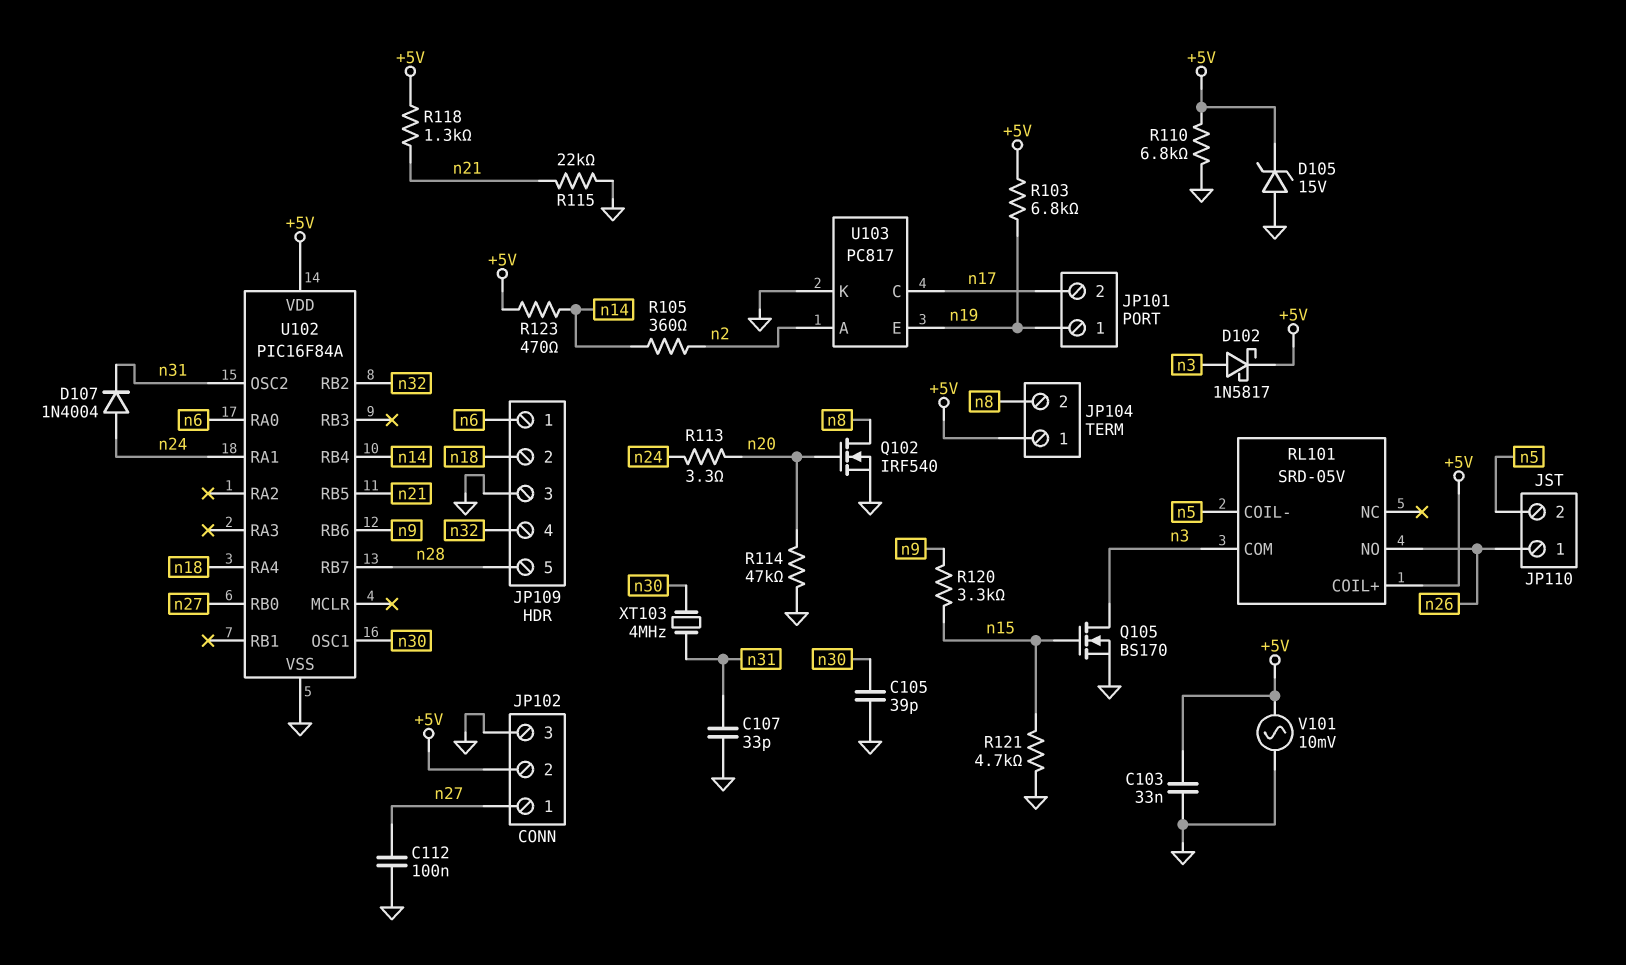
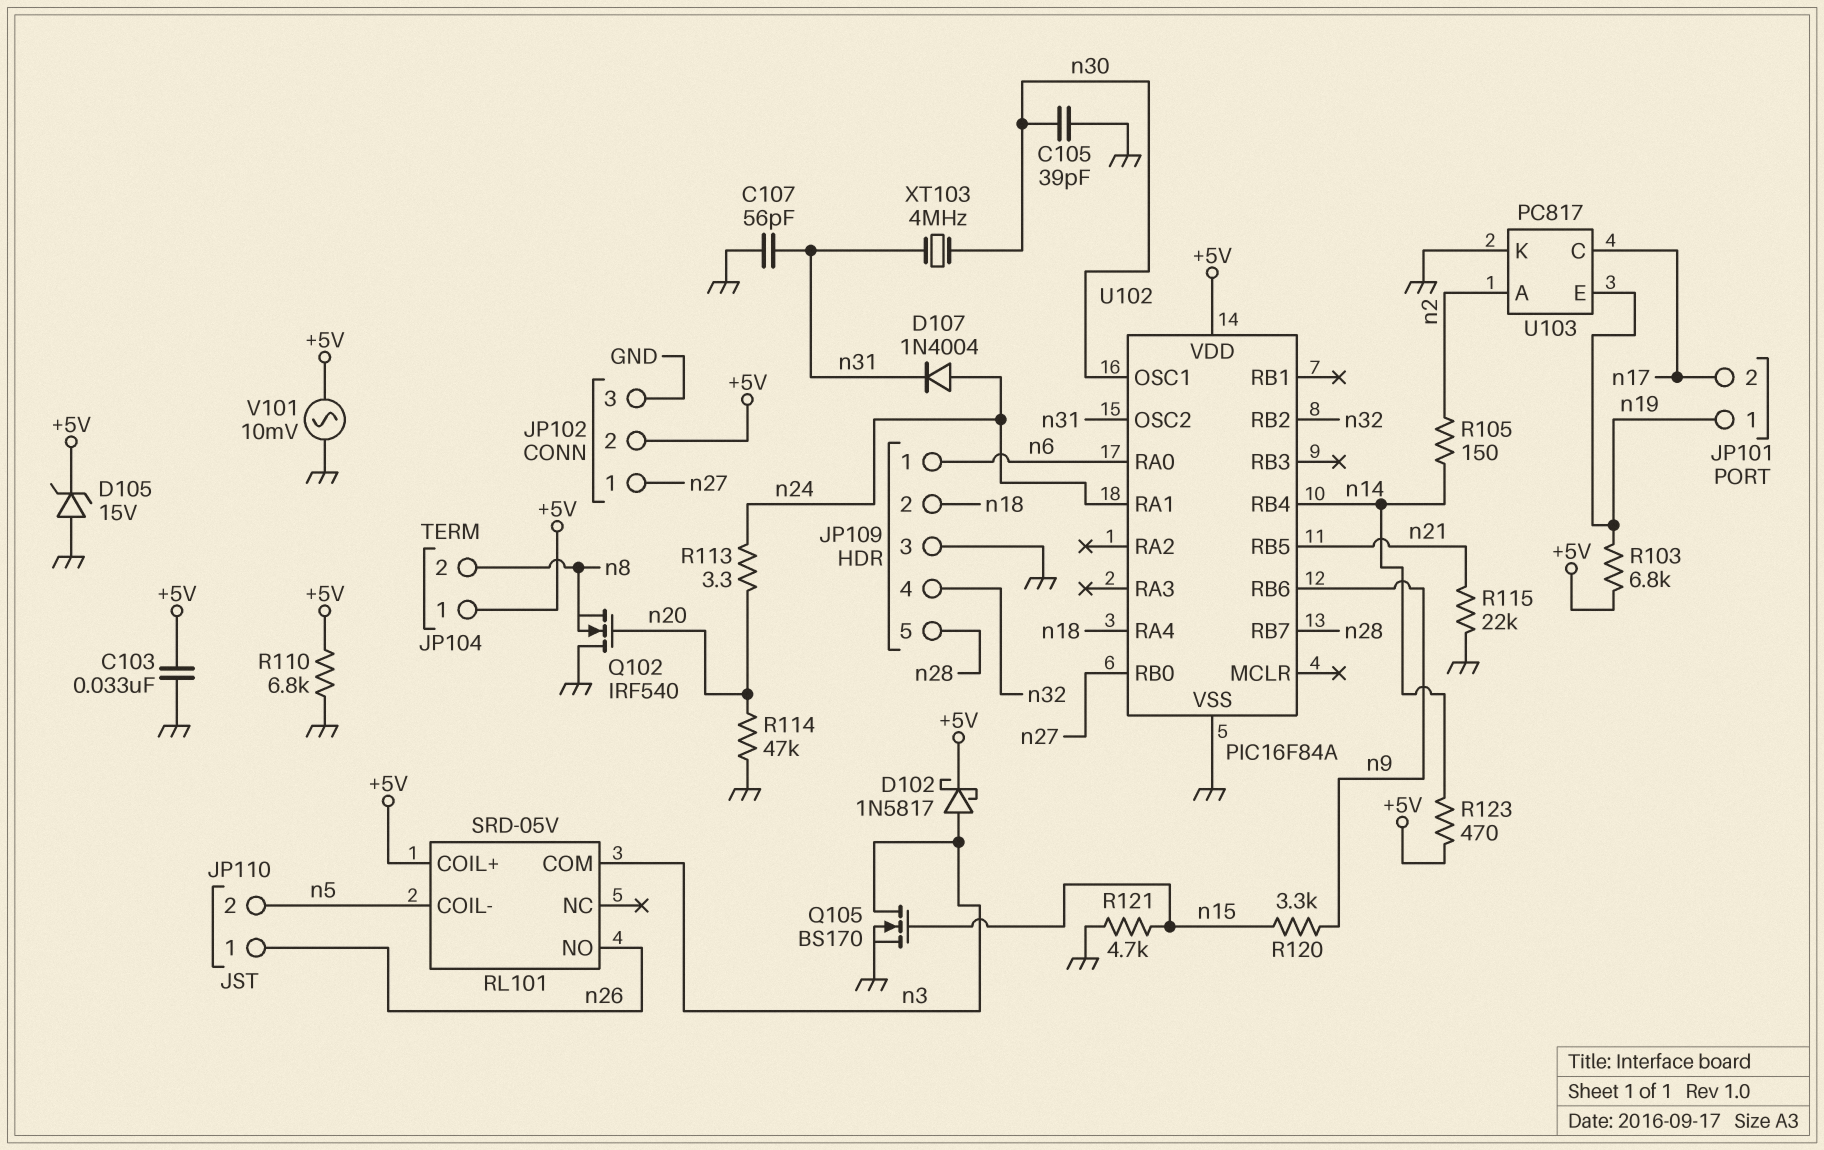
C107: 33pF (GND, n31) -> 56pF (GND, n31)
C112: 100nF (GND, n27) -> none
Q102: NMOS IRF540 (G n20, D n8, S GND) -> NMOS IRF540 (G n20, D GND, S n8)
R105: 360 (n2, n14) -> 150 (n2, n14)
R118: 1.3k (+5V, n21) -> none

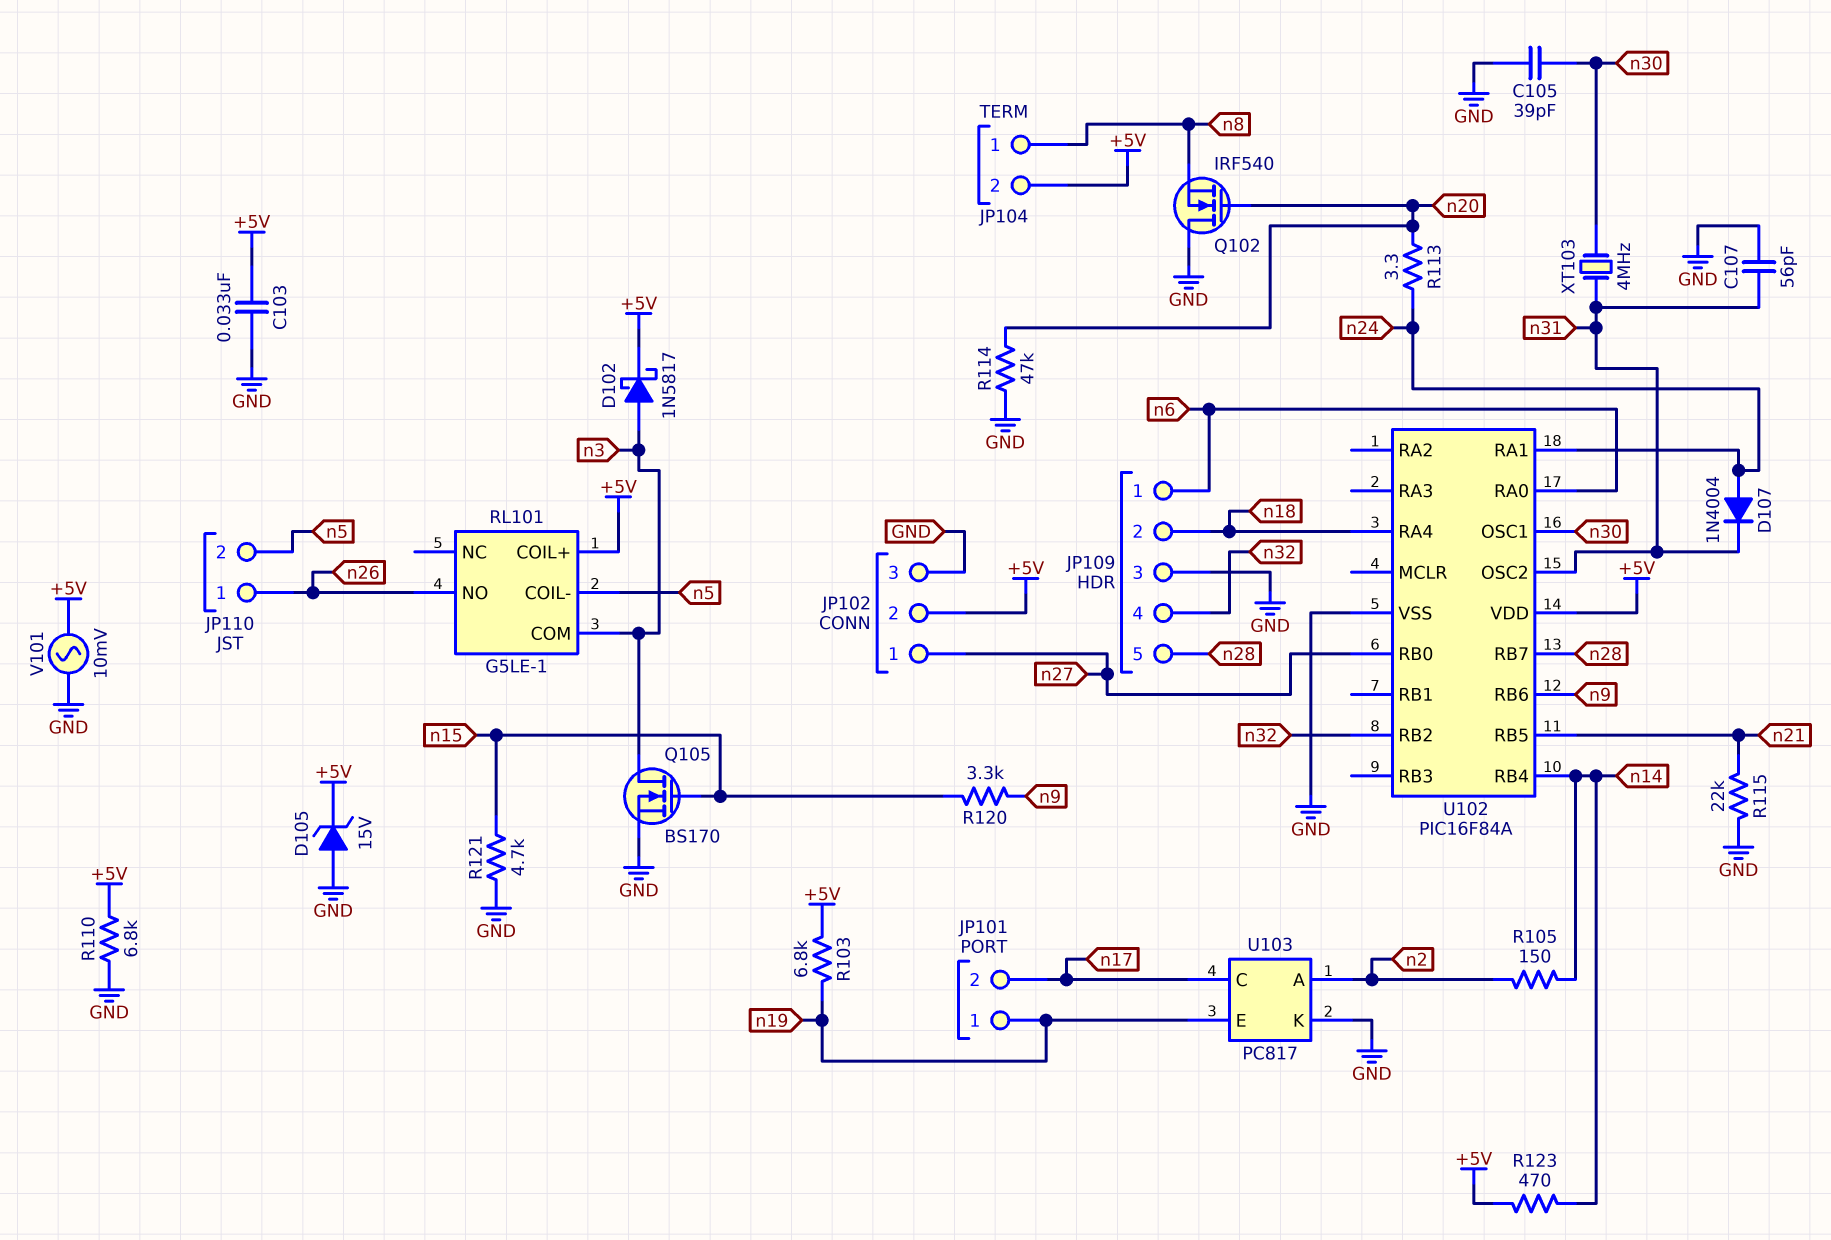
JP104 pin 1: +5V -> n8
JP104 pin 2: n8 -> +5V
RL101: SRD-05V -> G5LE-1

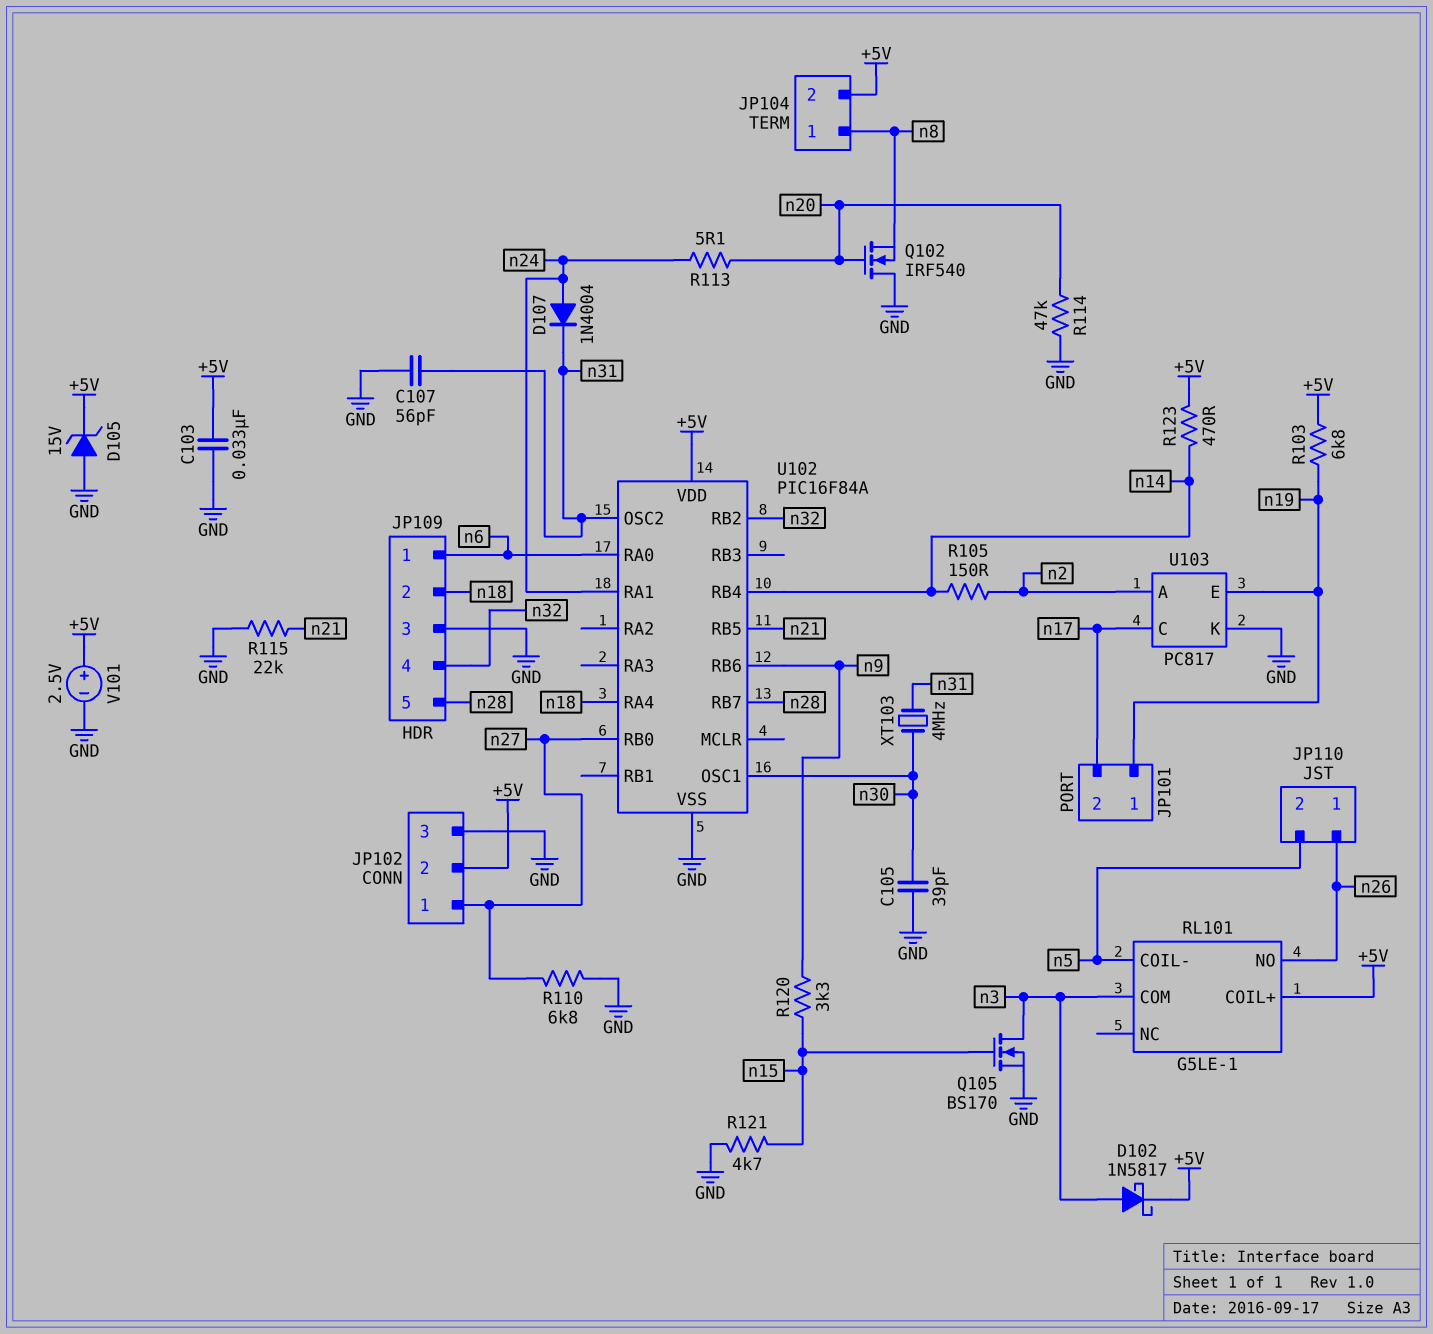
R110: 6.8k (+5V, GND) -> 6.8k (GND, n27)
R113: 3.3 (n20, n24) -> 5.1 (n20, n24)
V101: AC 10mV (+5V, GND) -> 2.5V (plus +5V, minus GND)

